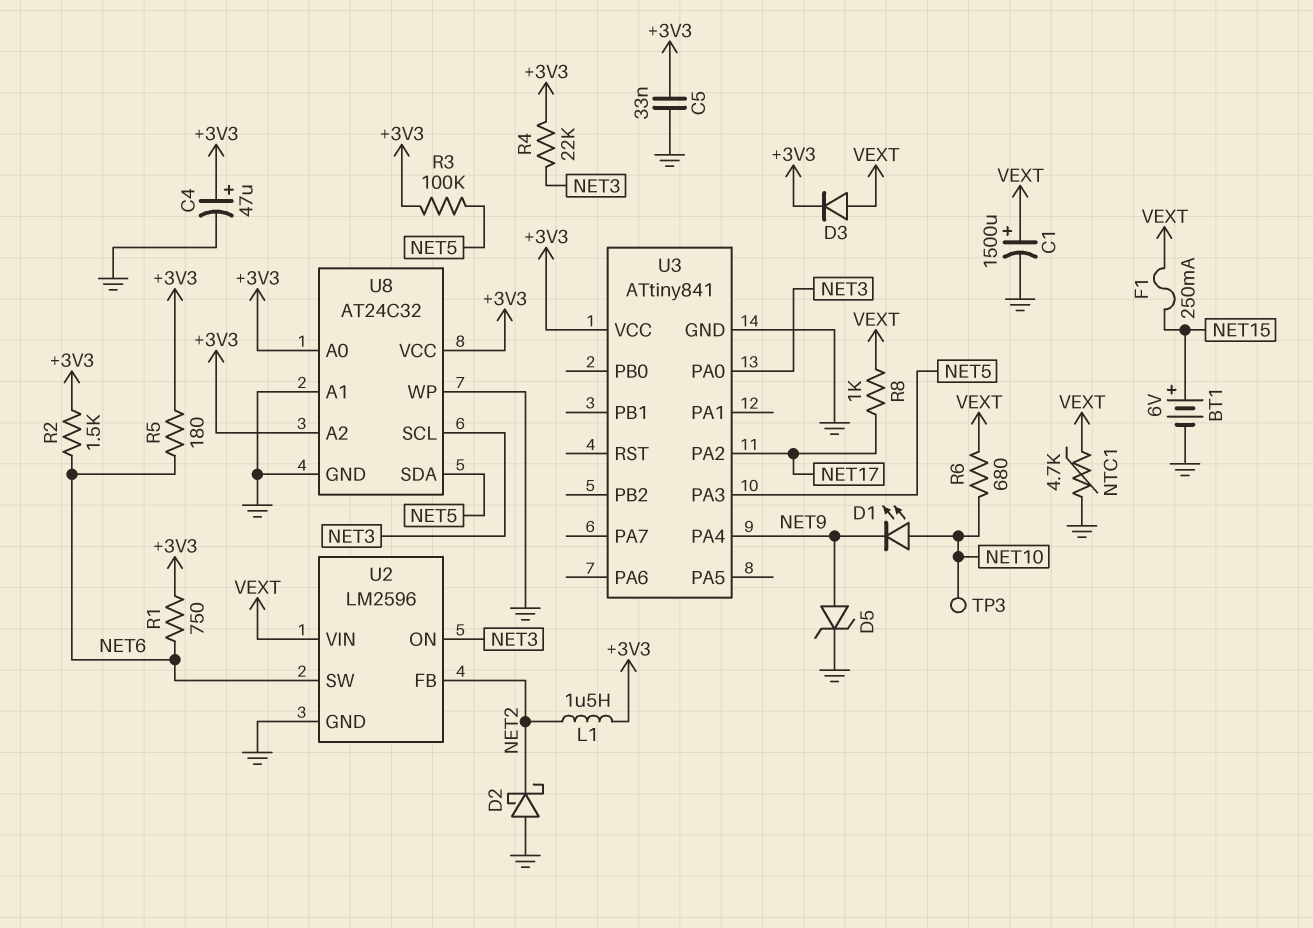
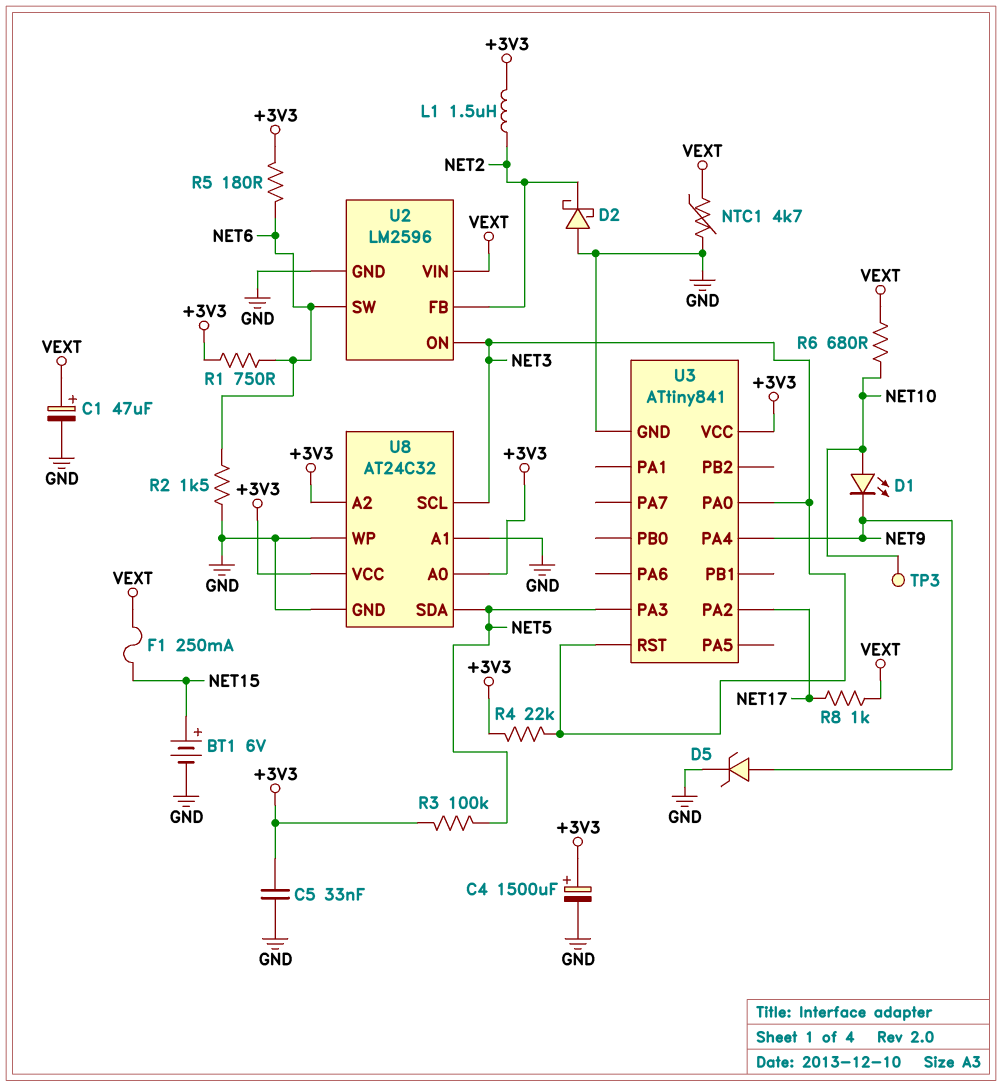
C1: 1500uF (plus VEXT, minus GND) -> 47uF (plus VEXT, minus GND)
C4: 47uF (plus +3V3, minus GND) -> 1500uF (plus +3V3, minus GND)
D3: diode (A VEXT, K +3V3) -> none
R2: 1.5k (+3V3, NET6) -> 1.5k (GND, NET6)
U3 pin RST: none -> NET3

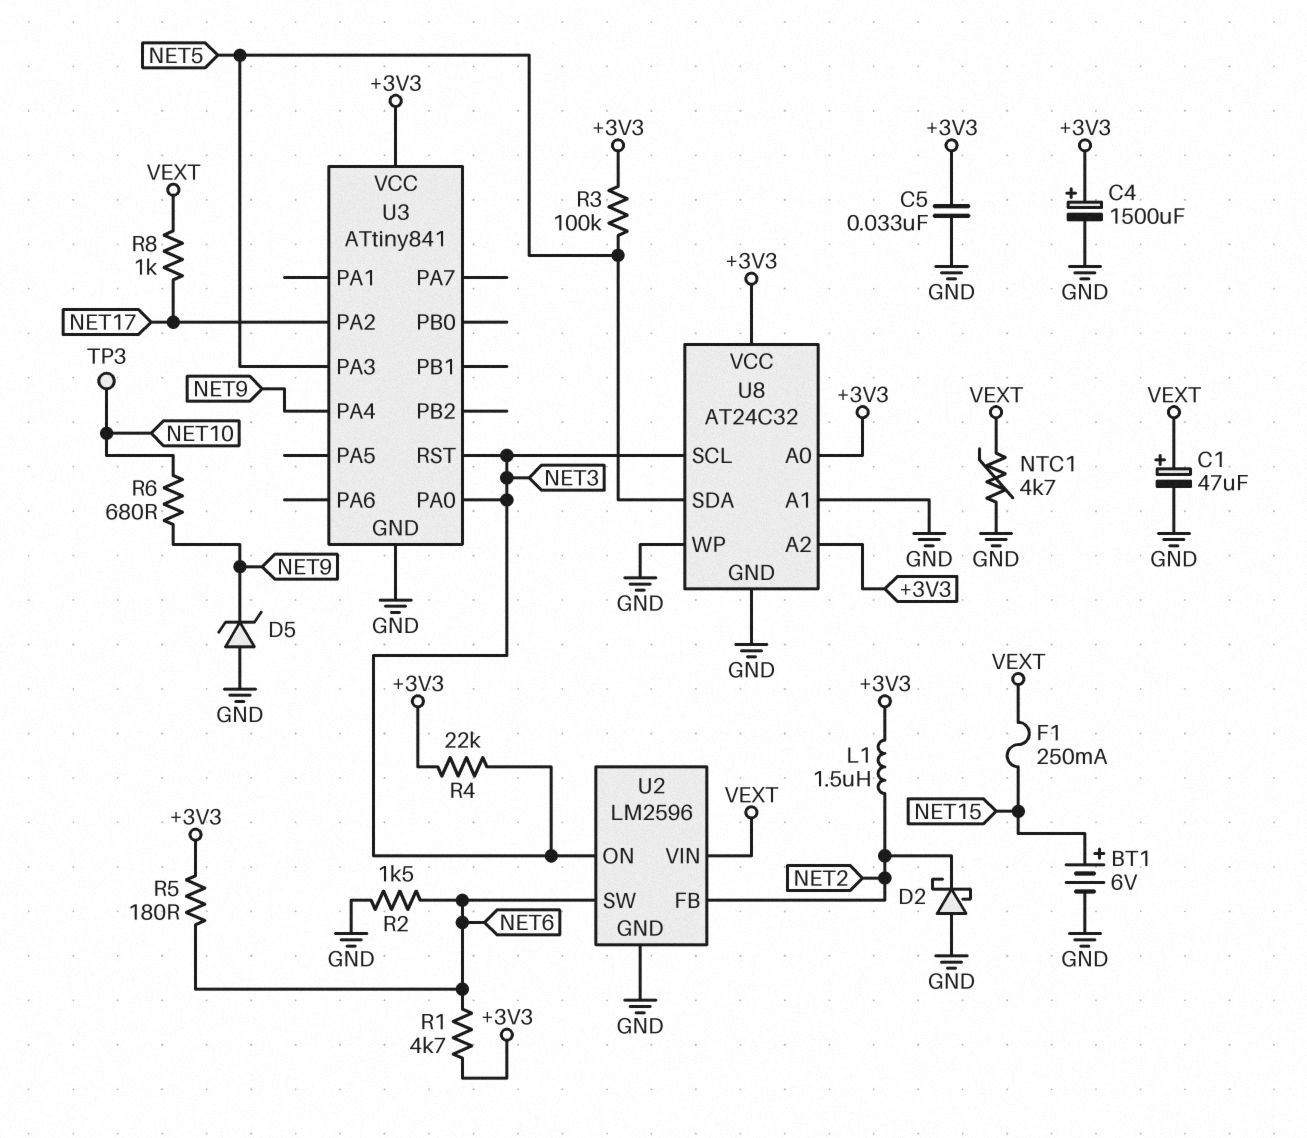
D1: LED (A NET10, K NET9) -> none
D5: zener (A NET9, K GND) -> zener (A GND, K NET9)
R1: 750 (+3V3, NET6) -> 4.7k (+3V3, NET6)
R6: 680 (NET10, VEXT) -> 680 (NET9, NET10)

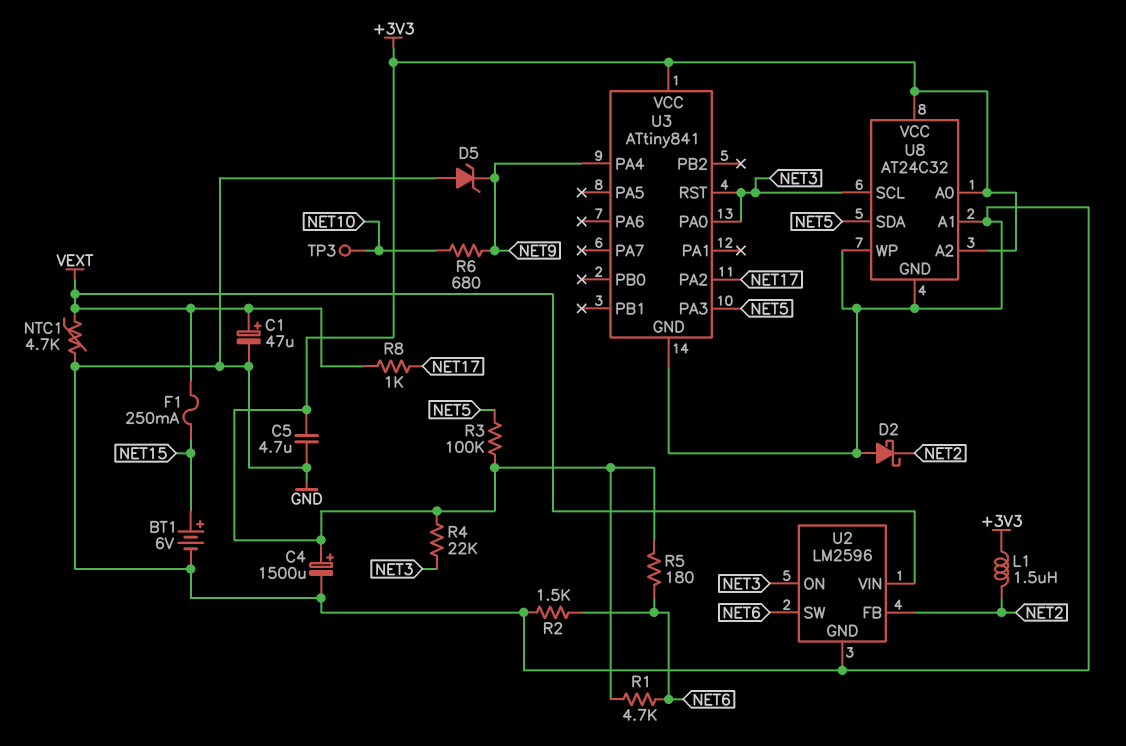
C5: 33nF (+3V3, GND) -> 4.7uF (+3V3, GND)

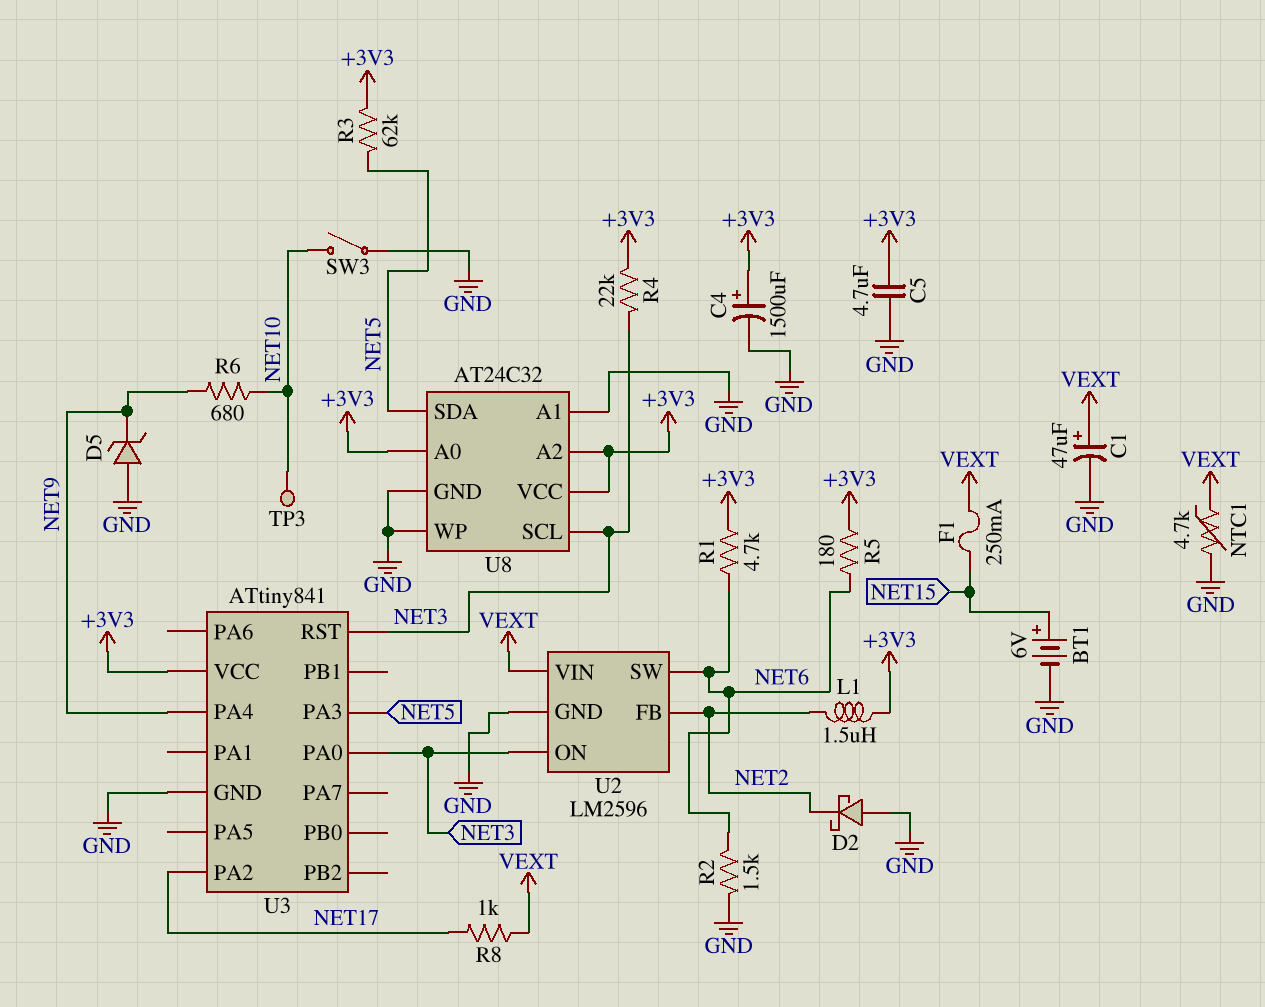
R3: 100k (+3V3, NET5) -> 62k (+3V3, NET5)
SW3: none -> switch (GND, NET10)

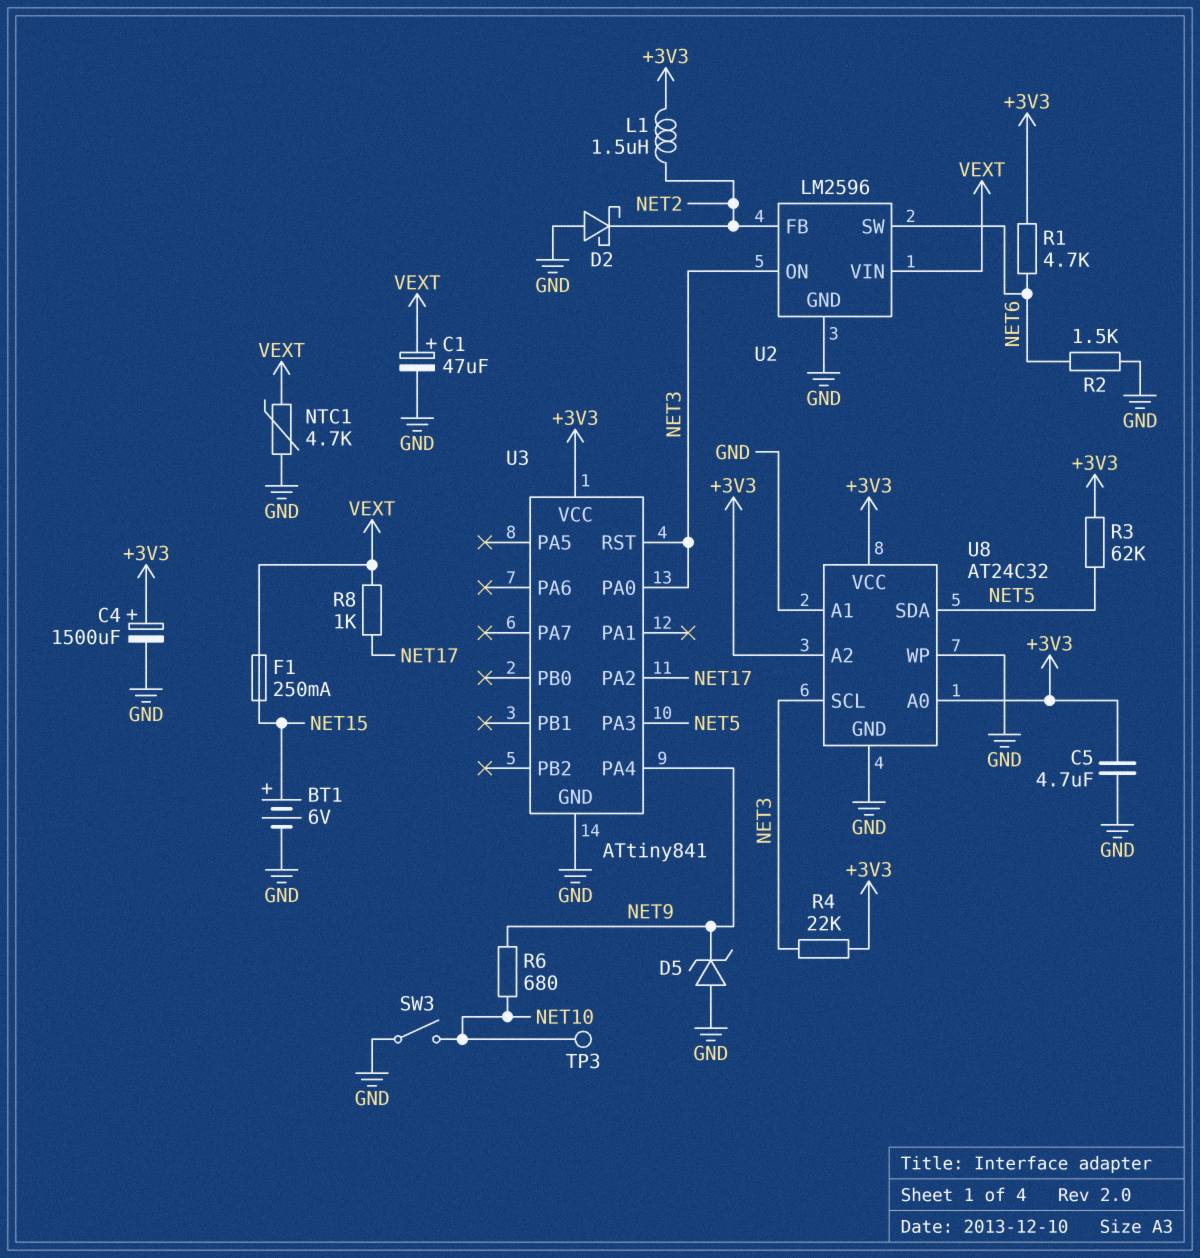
R5: 180 (+3V3, NET6) -> none

